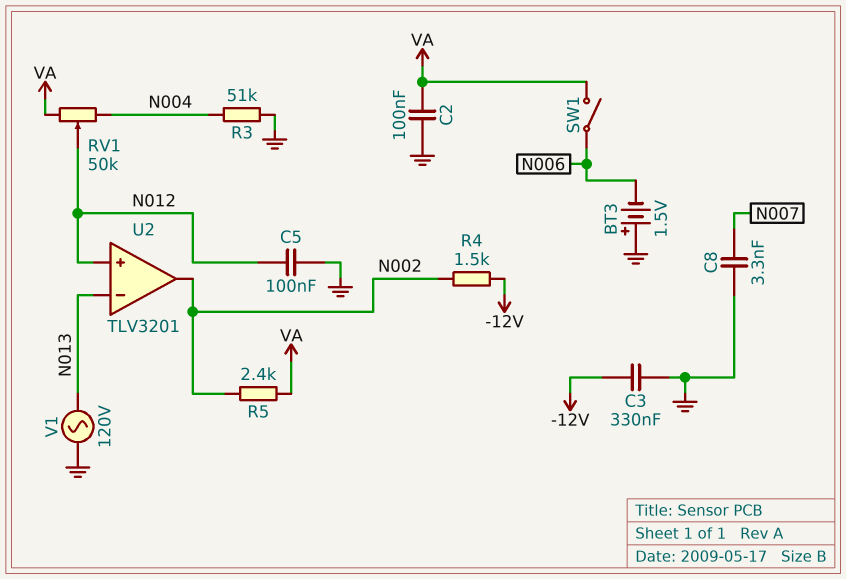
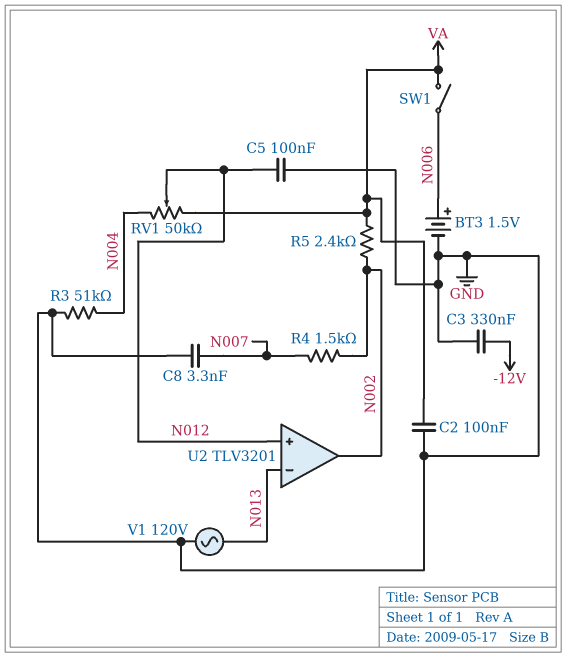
BT3: 1.5V (plus GND, minus N006) -> 1.5V (plus N006, minus GND)
R4: 1.5k (-12V, N002) -> 1.5k (N002, N007)

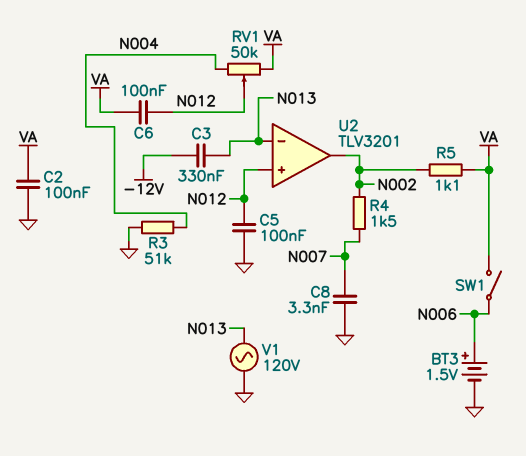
C3: 330nF (-12V, GND) -> 330nF (-12V, N013)
C6: none -> 100nF (N012, VA)
R5: 2.4k (N002, VA) -> 1.1k (N002, VA)

